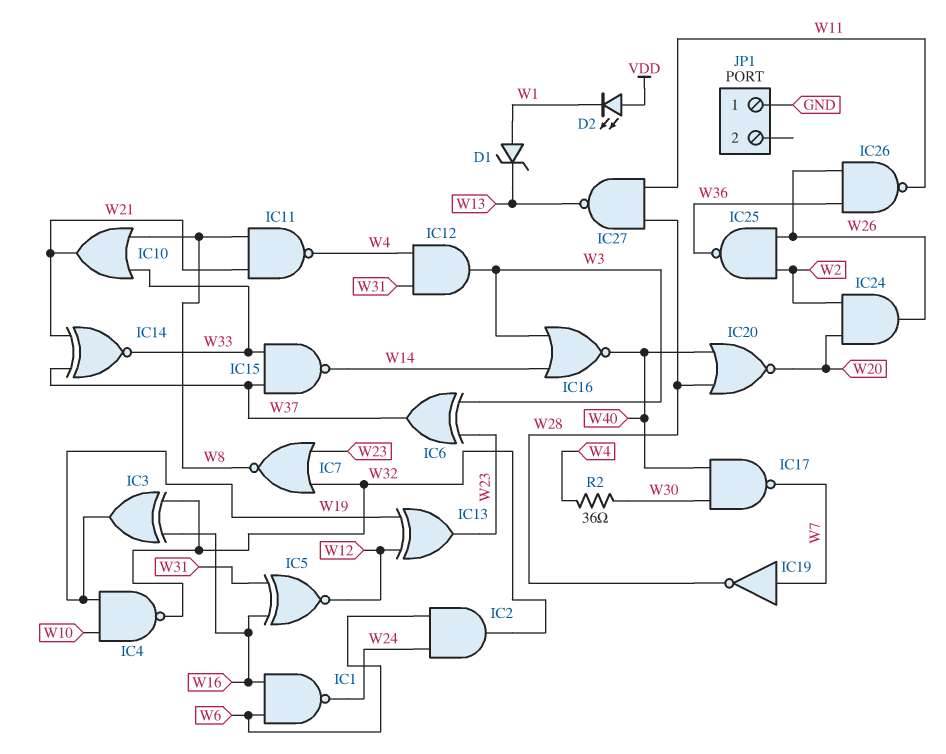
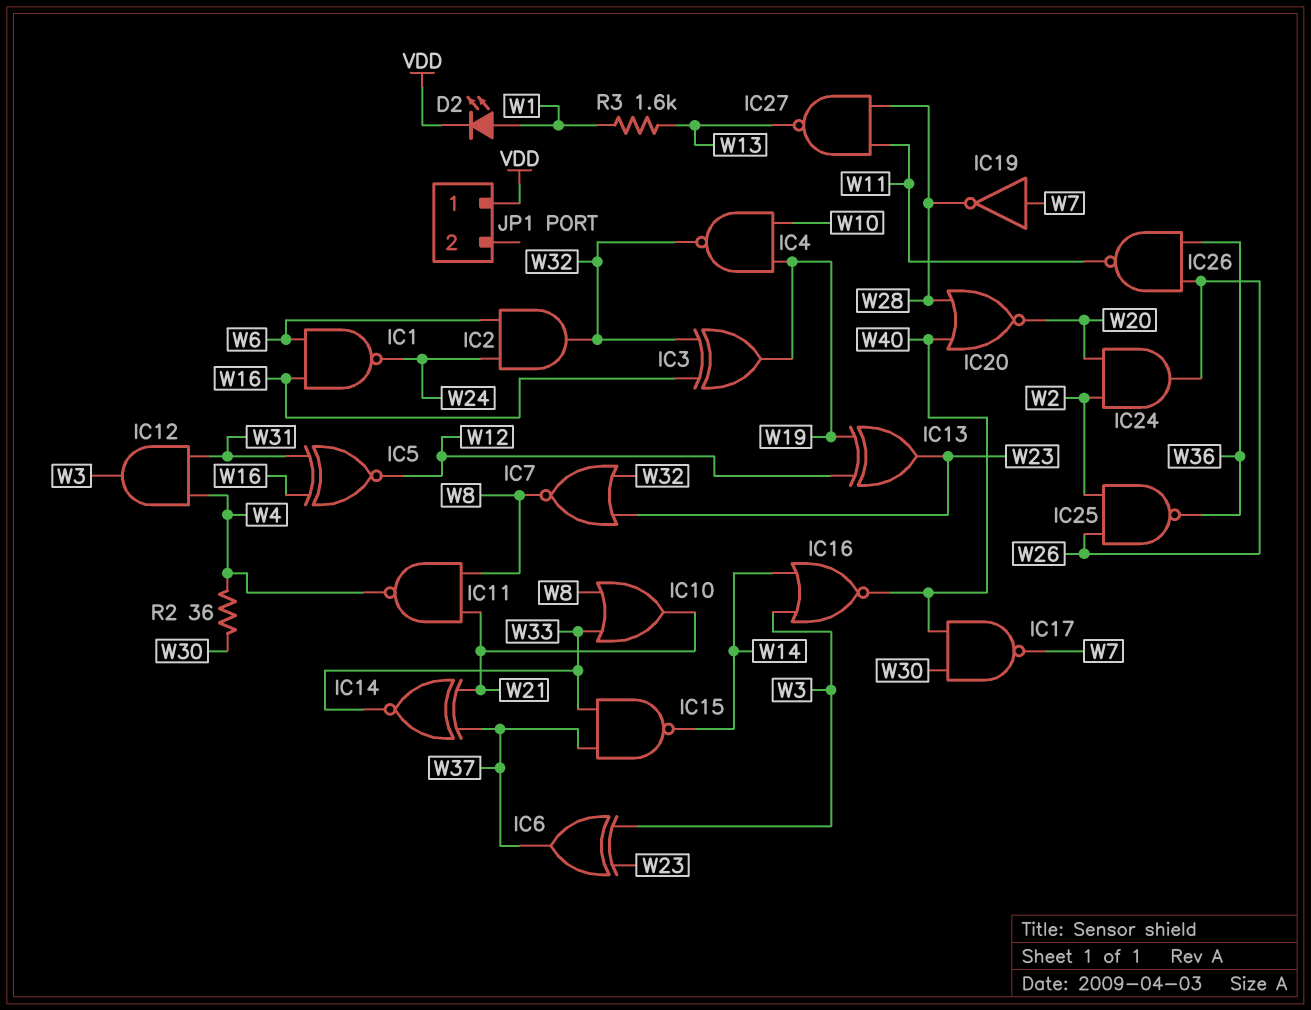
D1: zener (A W1, K W13) -> none
D2: LED (A VDD, K W1) -> LED (A W1, K VDD)
JP1 pin 1: GND -> VDD
R3: none -> 1.6k (W1, W13)

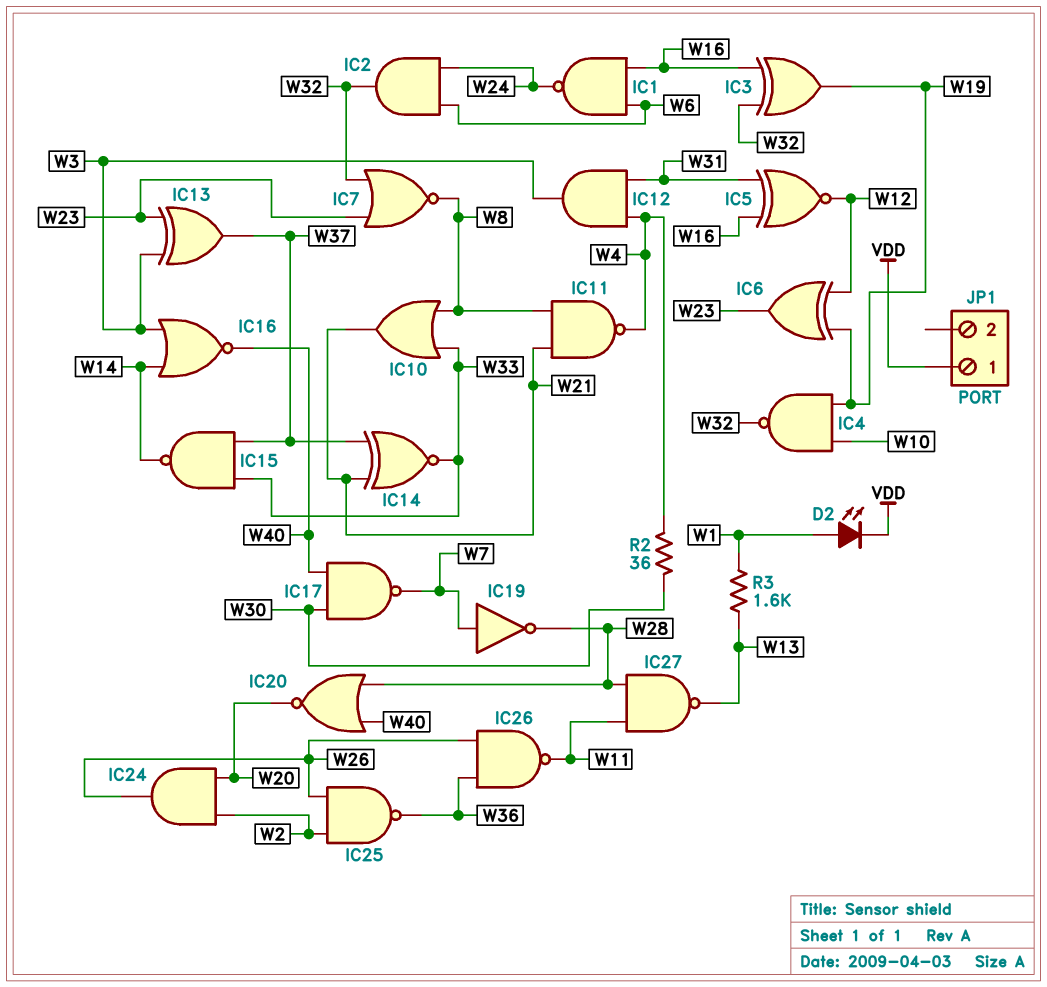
IC6: XOR (in W3, in W23, out W37) -> XOR (in W12, in W19, out W23)
IC13: XOR (in W12, in W19, out W23) -> XOR (in W3, in W23, out W37)

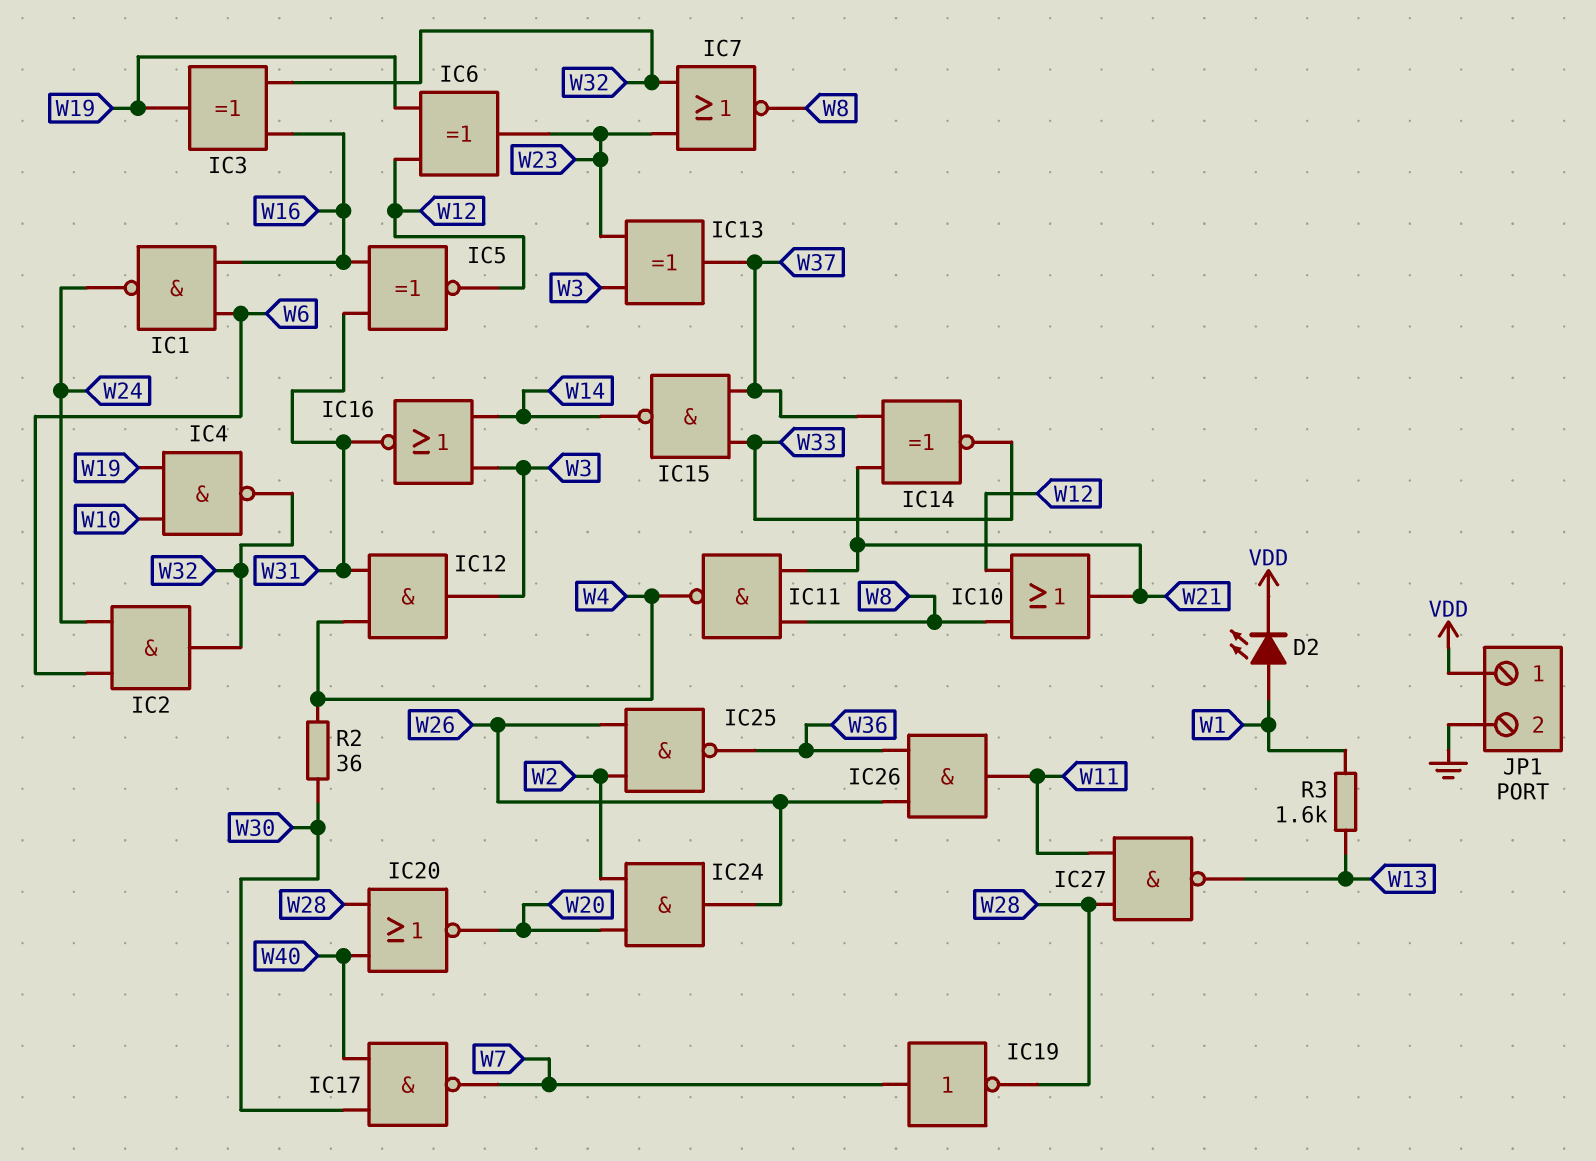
IC10: OR (in W8, in W33, out W21) -> OR (in W8, in W12, out W21)
IC16: NOR (in W3, in W14, out W40) -> NOR (in W3, in W14, out W31)
IC26: NAND (in W26, in W36, out W11) -> AND (in W26, in W36, out W11)
JP1 pin 2: none -> GND

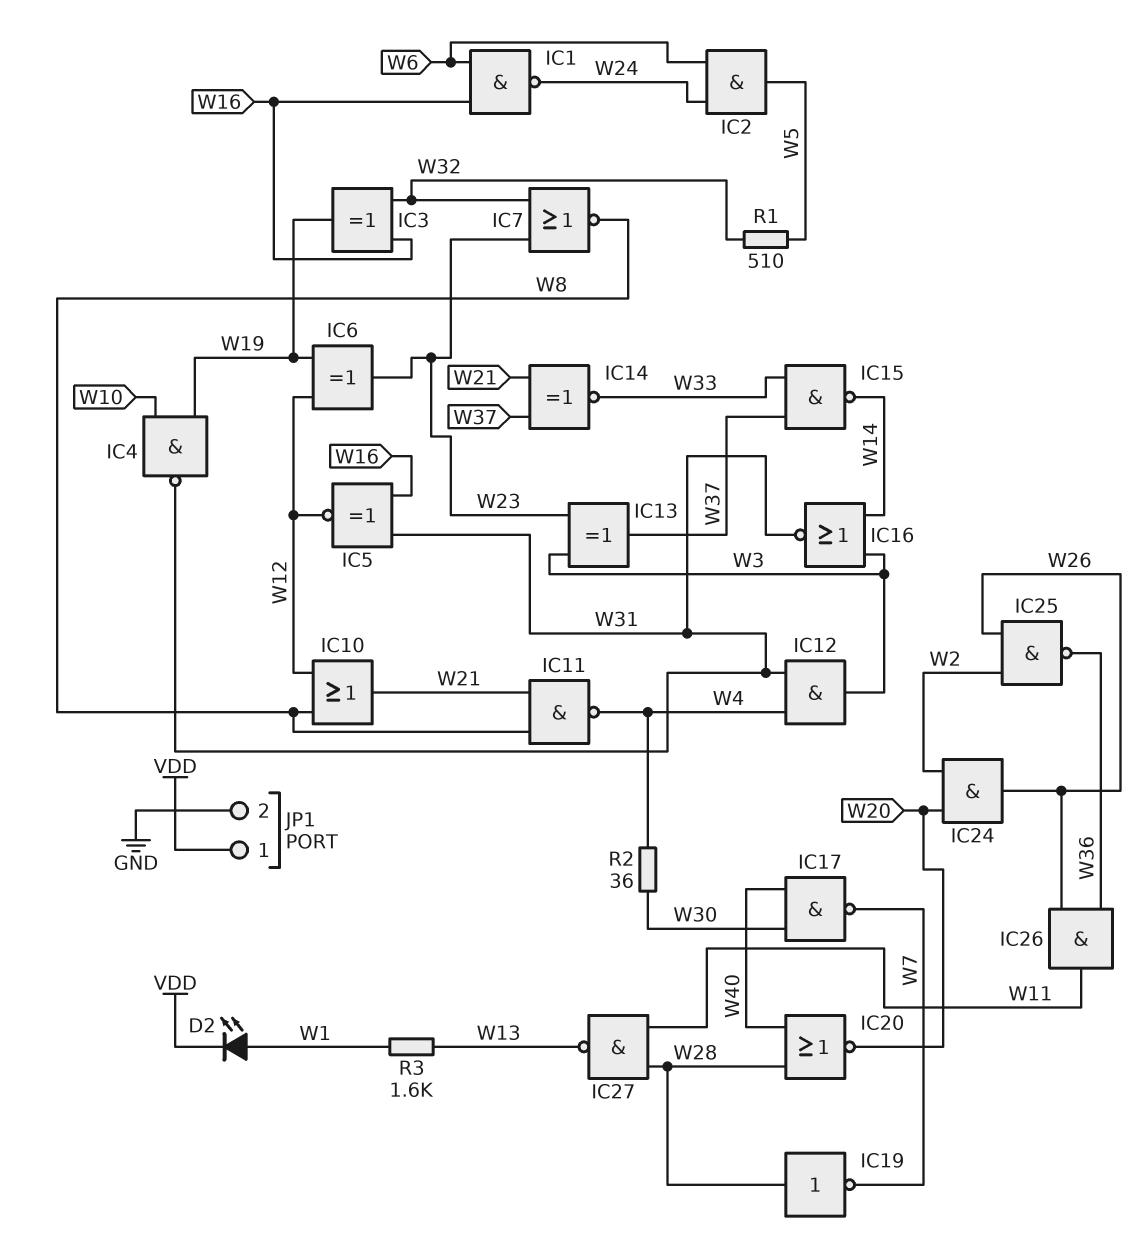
IC2: AND (in W6, in W24, out W32) -> AND (in W6, in W24, out W5)
IC4: NAND (in W10, in W19, out W32) -> NAND (in W10, in W19, out W31)
IC19: NOT (in W7, out W28) -> NOT (in W28, out W7)
R1: none -> 510 (W5, W32)

